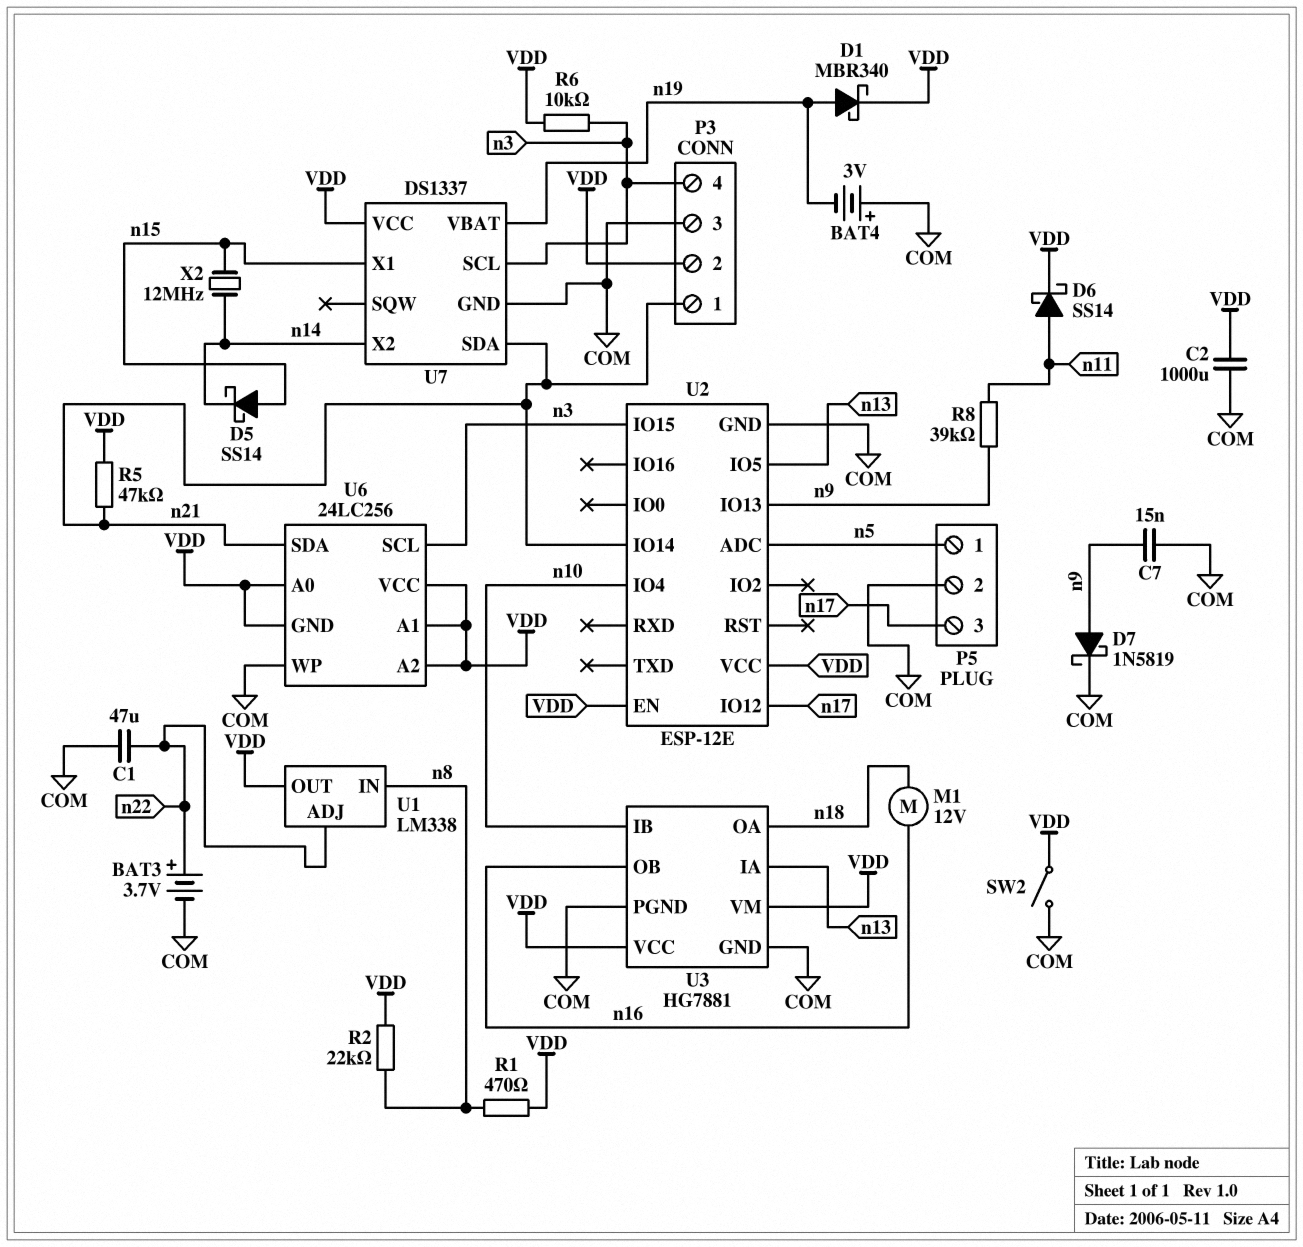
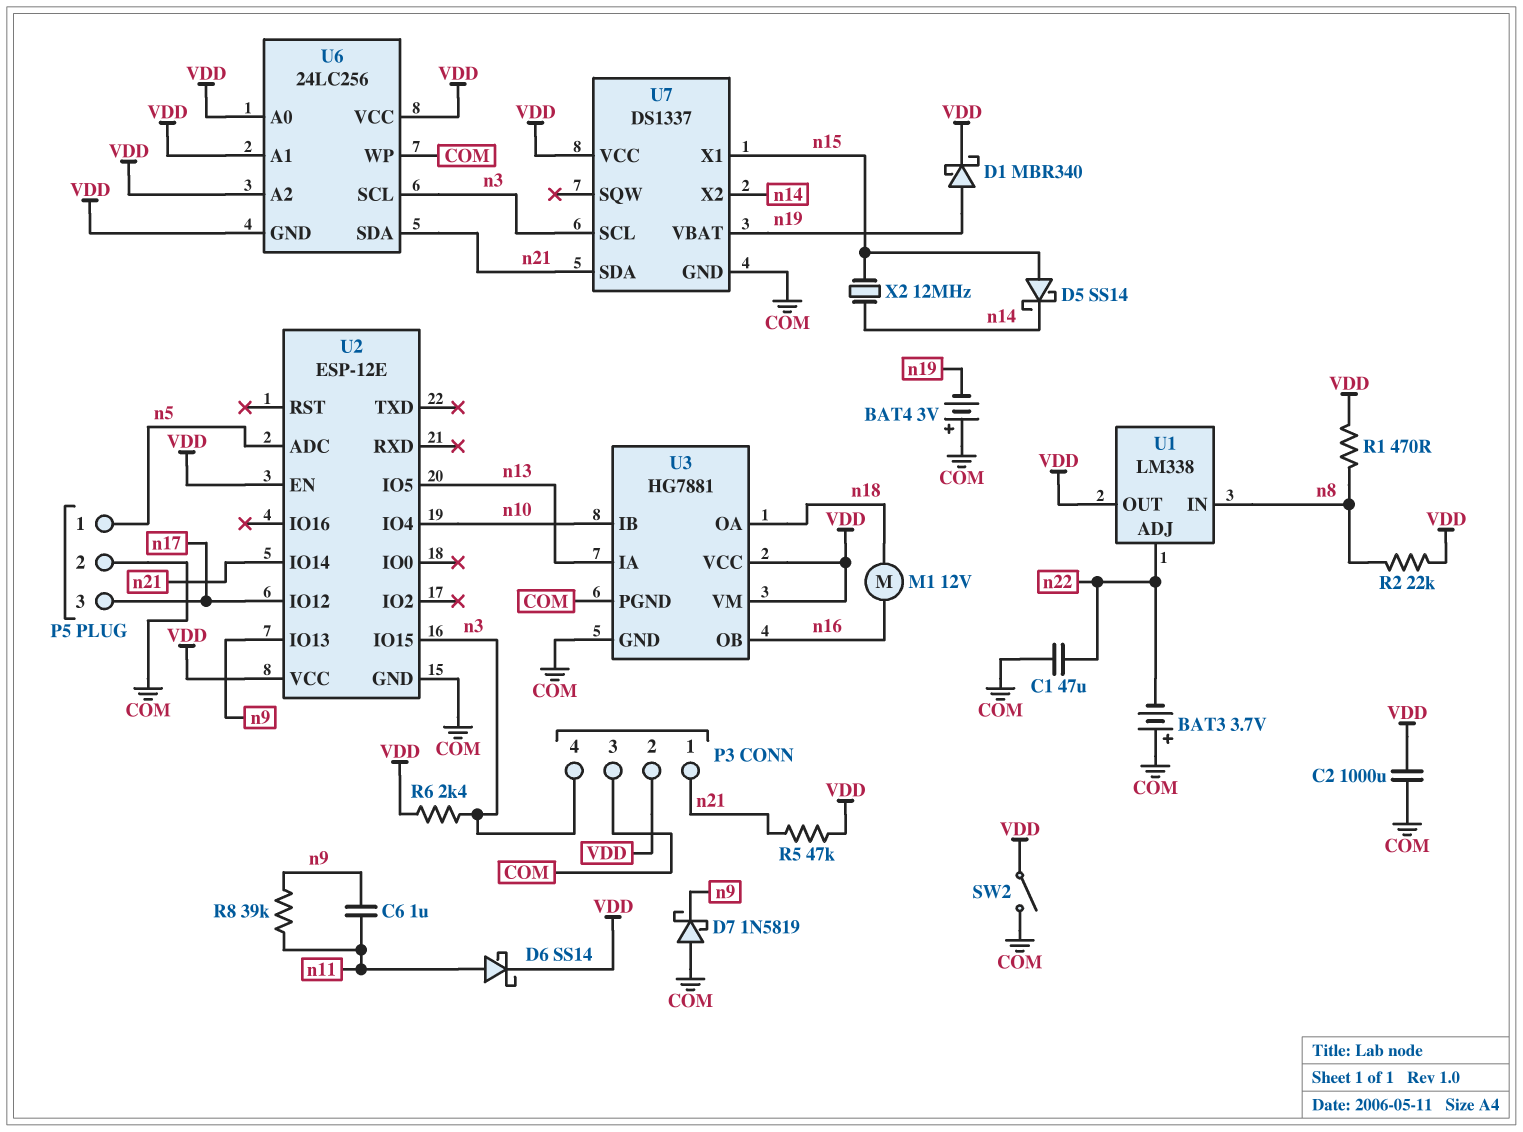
BAT3: 3.7V (plus n22, minus COM) -> 3.7V (plus COM, minus n22)
C6: none -> 1uF (n9, n11)
C7: 15nF (COM, n9) -> none
D7: schottky 1N5819 (A n9, K COM) -> schottky 1N5819 (A COM, K n9)
R6: 10k (VDD, n3) -> 2.4k (VDD, n3)

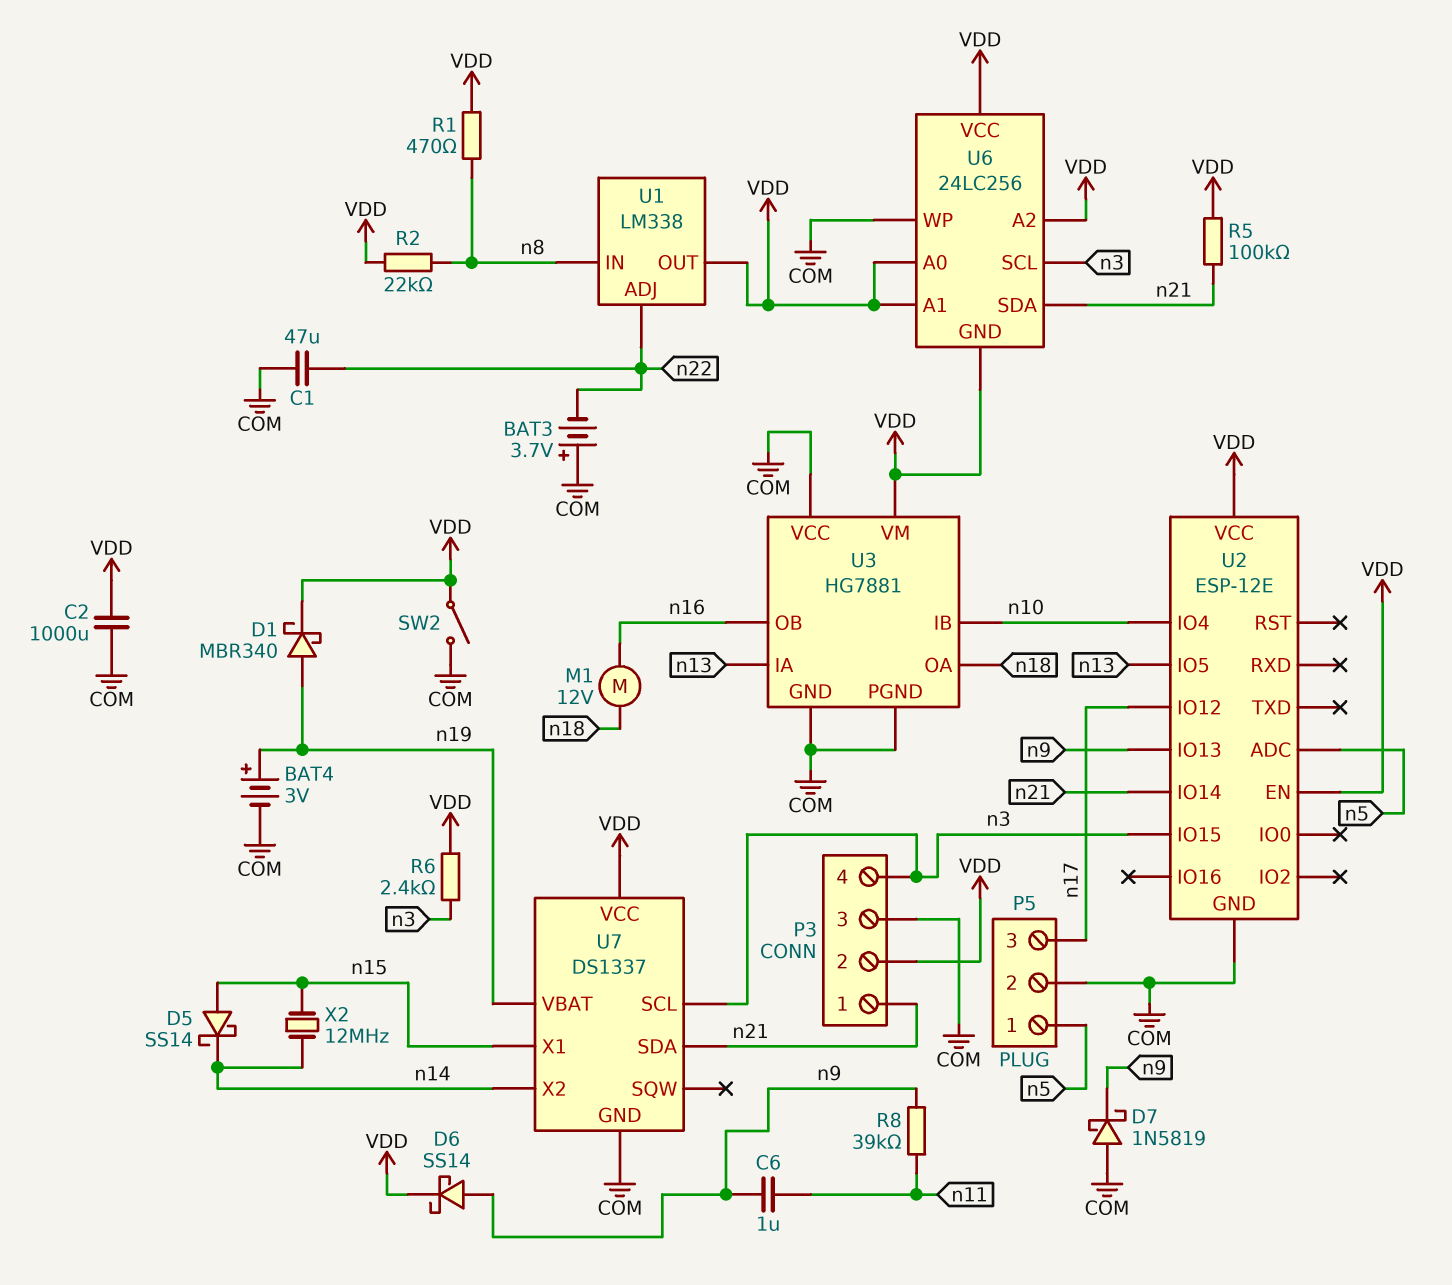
BAT4: 3V (plus COM, minus n19) -> 3V (plus n19, minus COM)
D6: schottky SS14 (A n11, K VDD) -> schottky SS14 (A n9, K VDD)
R5: 47k (VDD, n21) -> 100k (VDD, n21)
U3 pin VCC: VDD -> COM

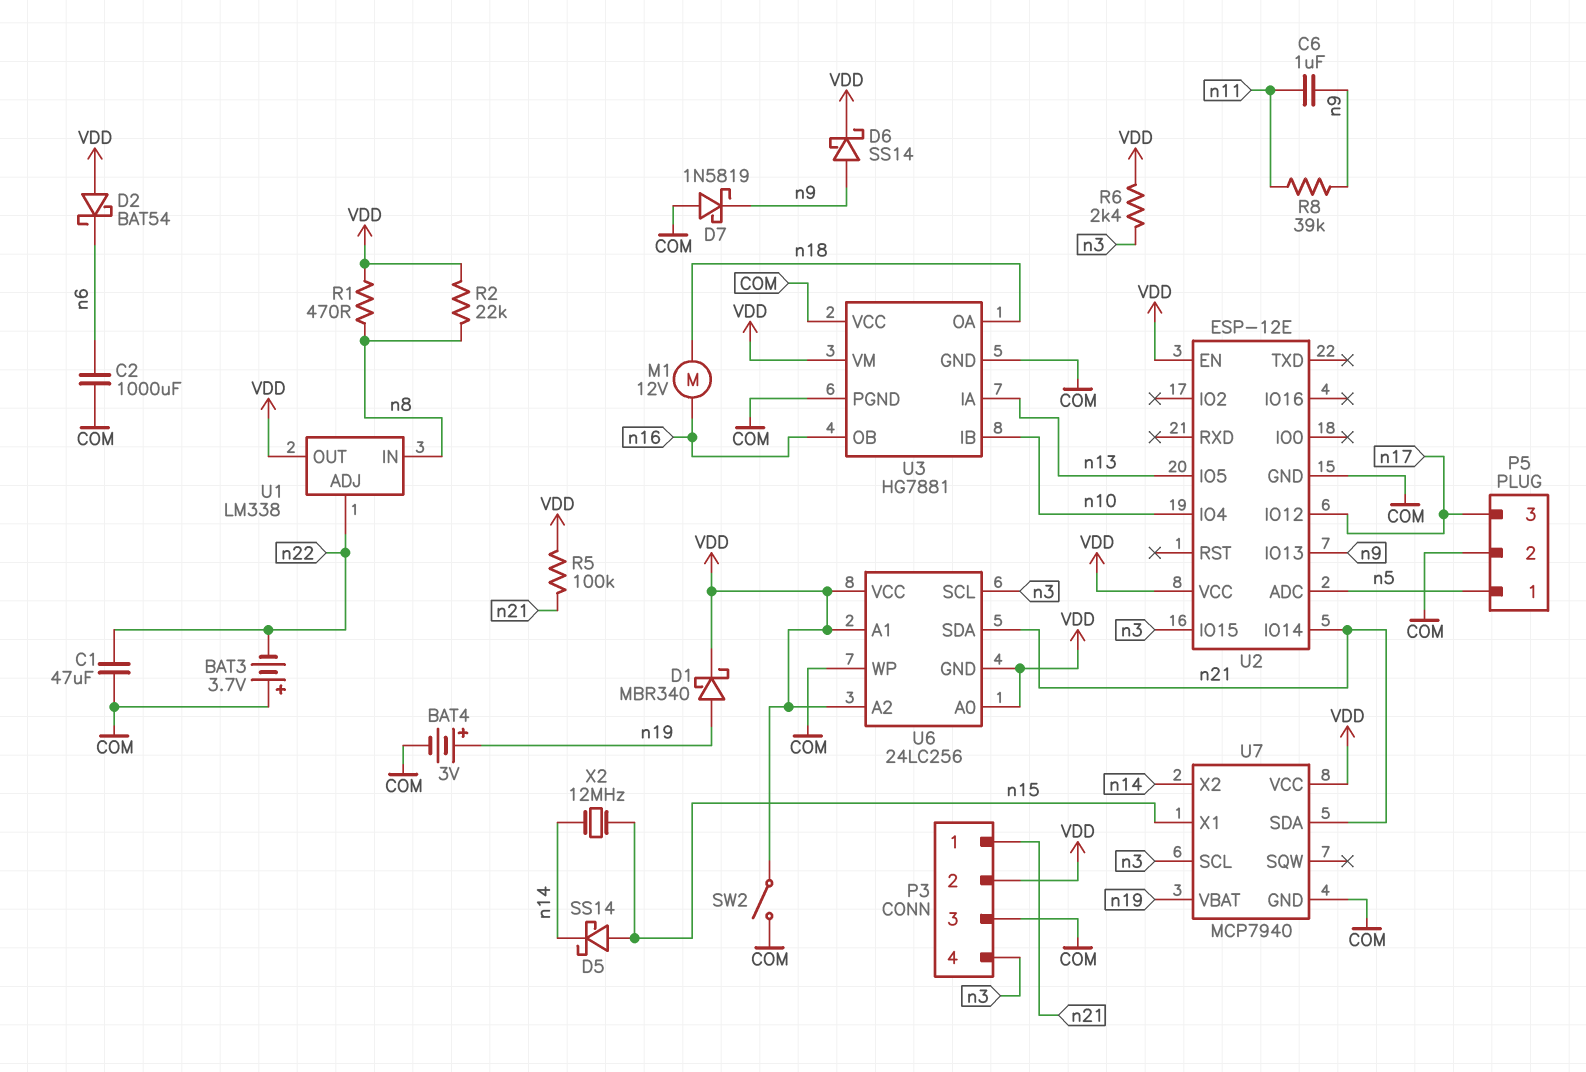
C2: 1000uF (COM, VDD) -> 1000uF (COM, n6)
D2: none -> schottky BAT54 (A VDD, K n6)
U7: DS1337 -> MCP7940

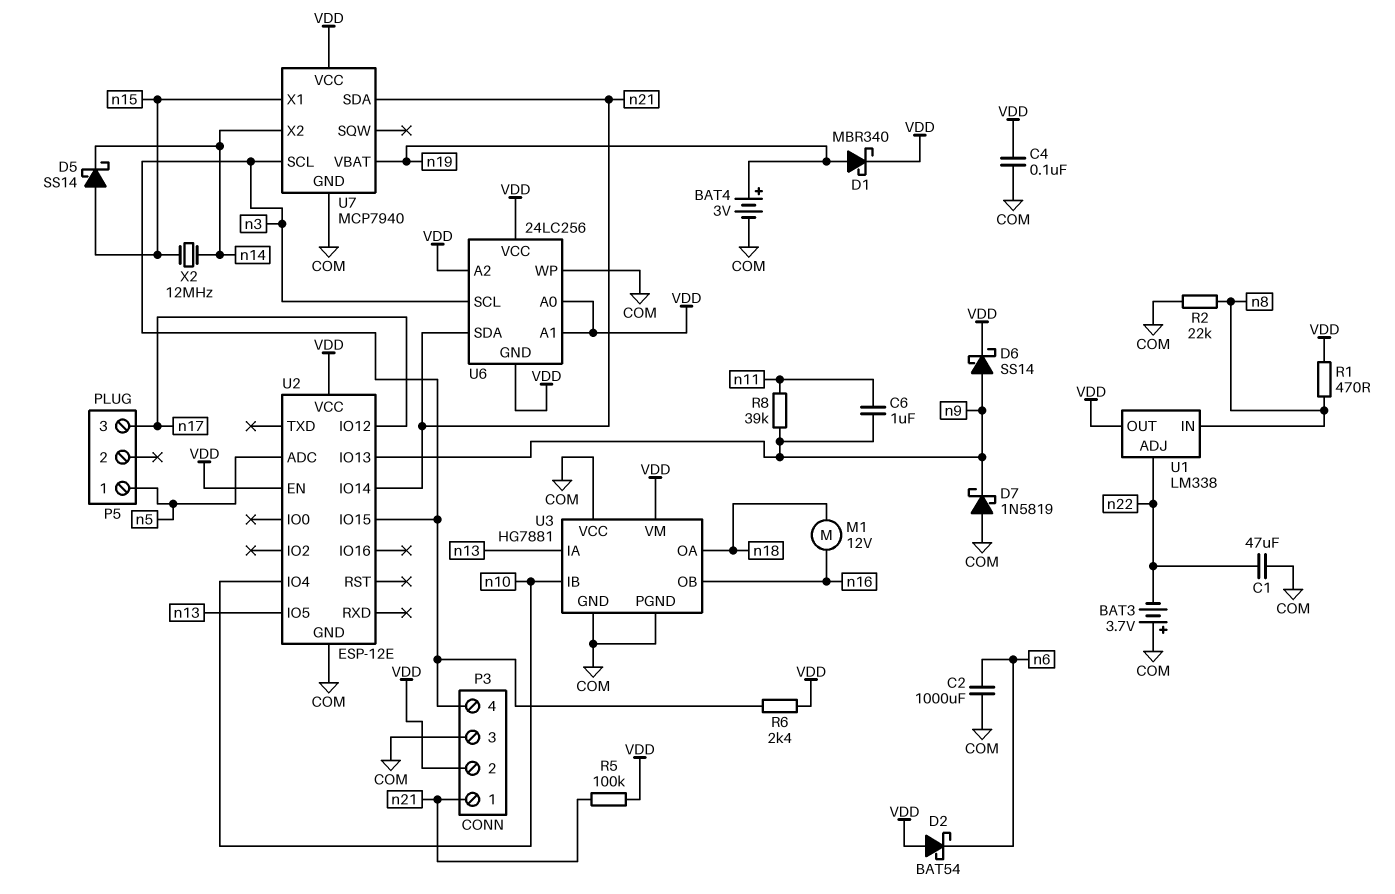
C4: none -> 100nF (COM, VDD)
P5 pin 2: COM -> none
R2: 22k (VDD, n8) -> 22k (COM, n8)
SW2: switch (COM, VDD) -> none

